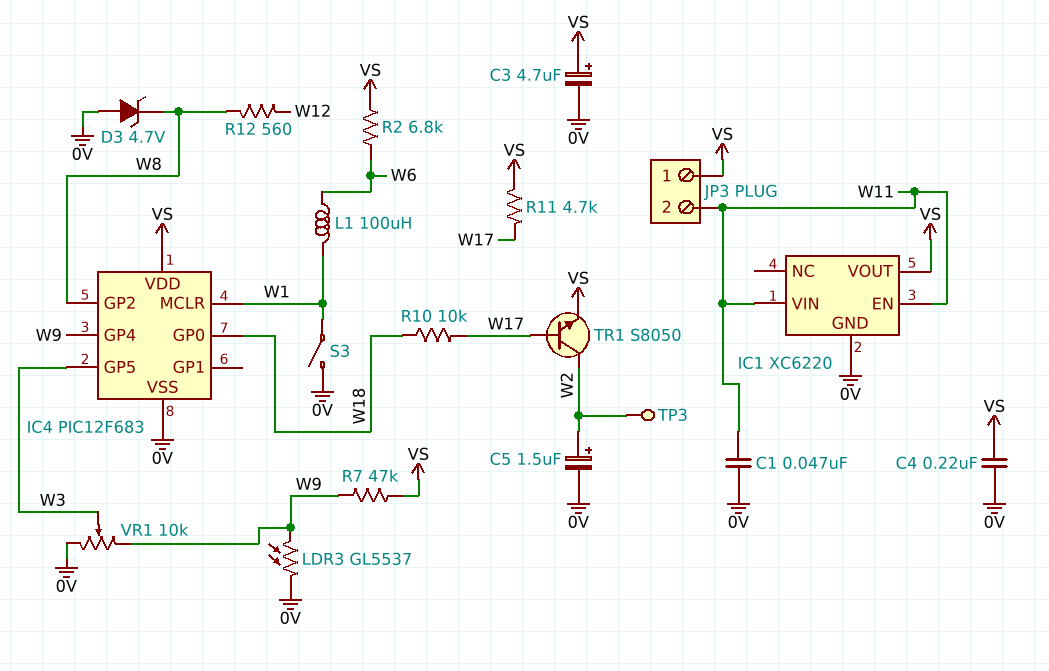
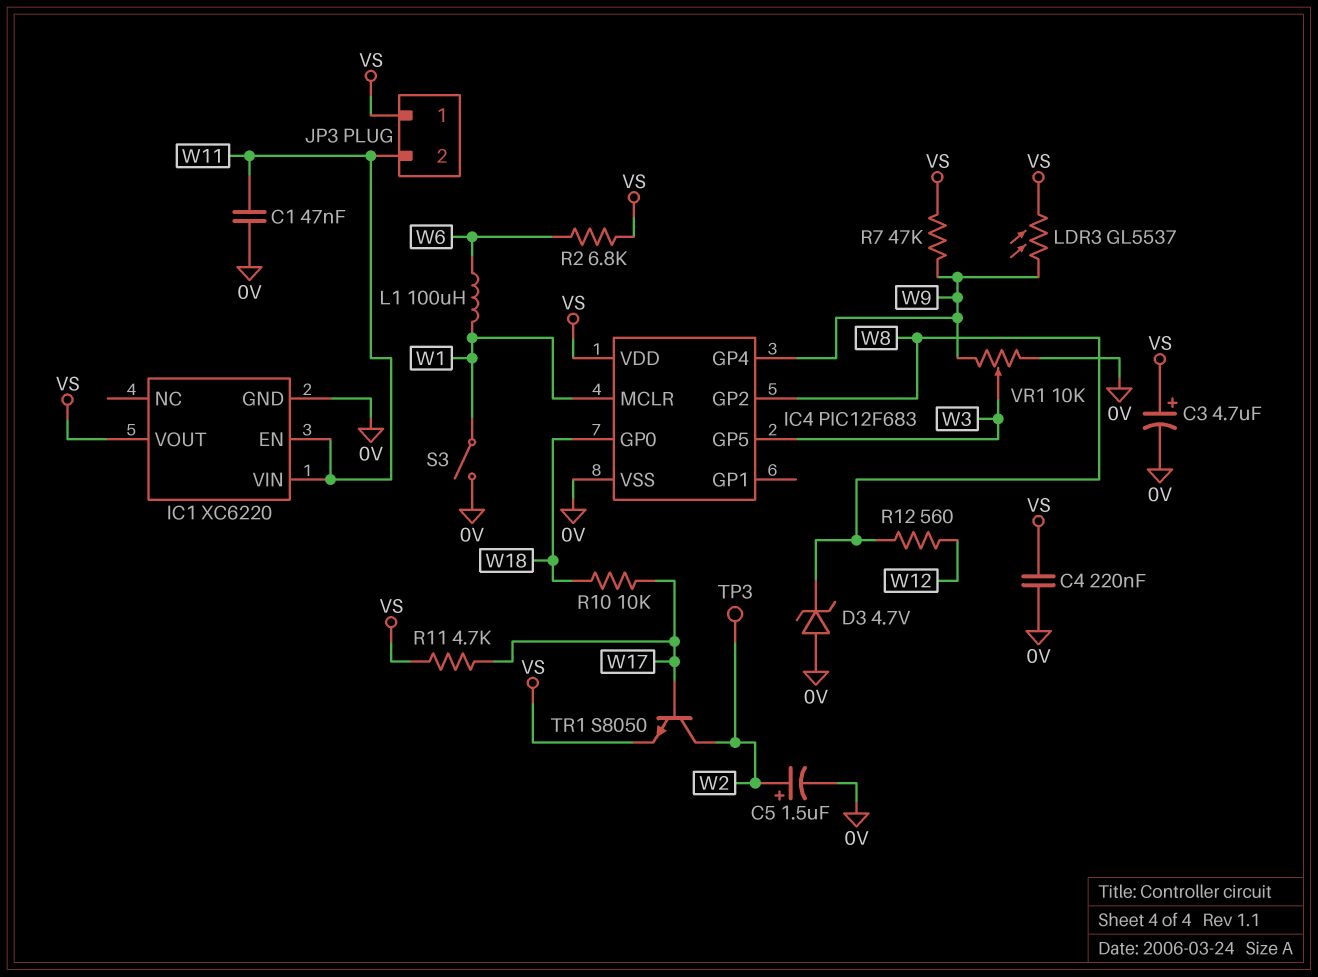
LDR3: GL5537 (0V, W9) -> GL5537 (VS, W9)

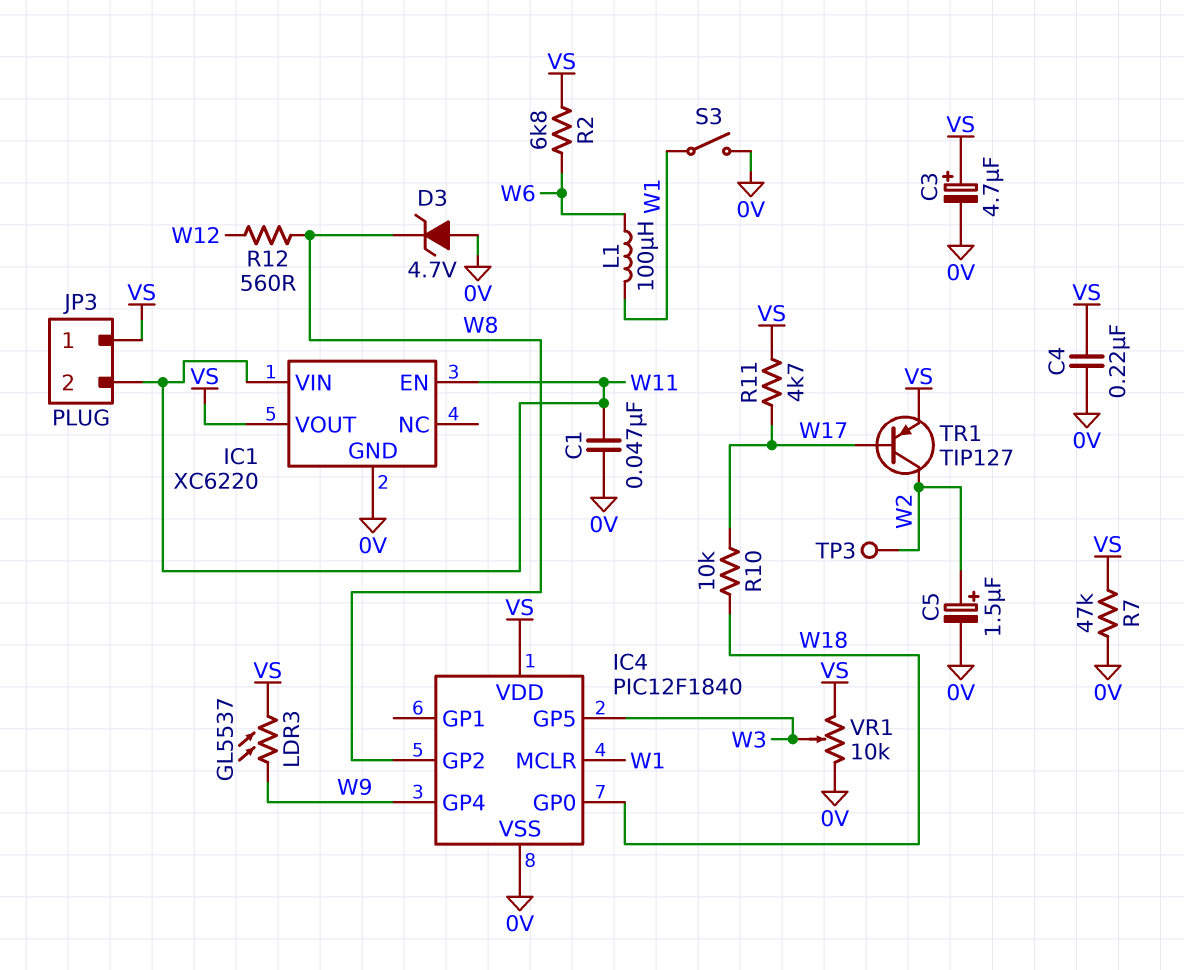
IC4: PIC12F683 -> PIC12F1840
R7: 47k (VS, W9) -> 47k (0V, VS)
TR1: NPN S8050 (B W17, C W2, E VS) -> PNP TIP127 (B W17, C W2, E VS)
VR1: 10k (0V, W9, wiper W3) -> 10k (0V, VS, wiper W3)

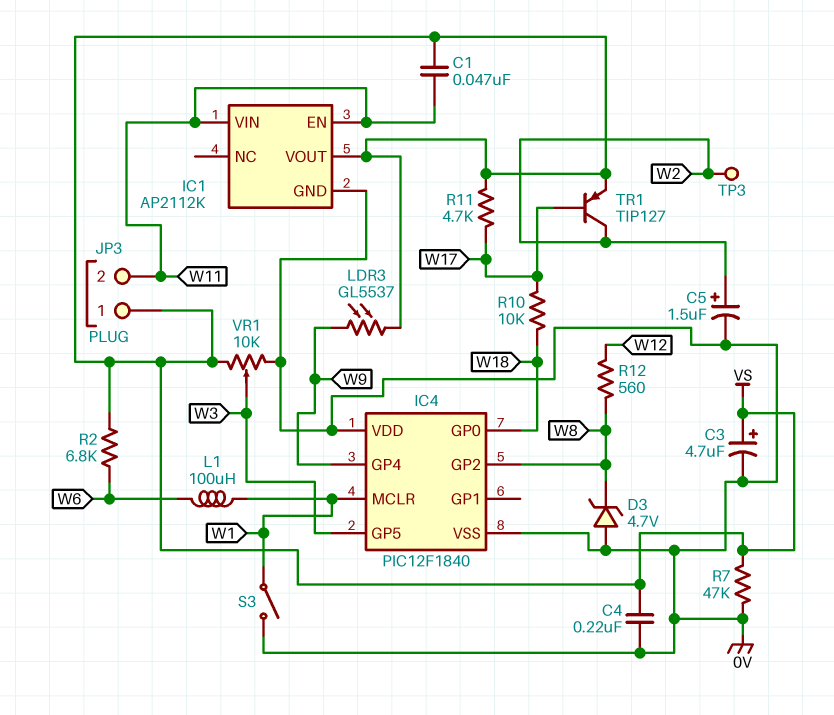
C1: 47nF (0V, W11) -> 47nF (VS, W11)
IC1: XC6220 -> AP2112K
IC4 pin VDD: VS -> 0V

